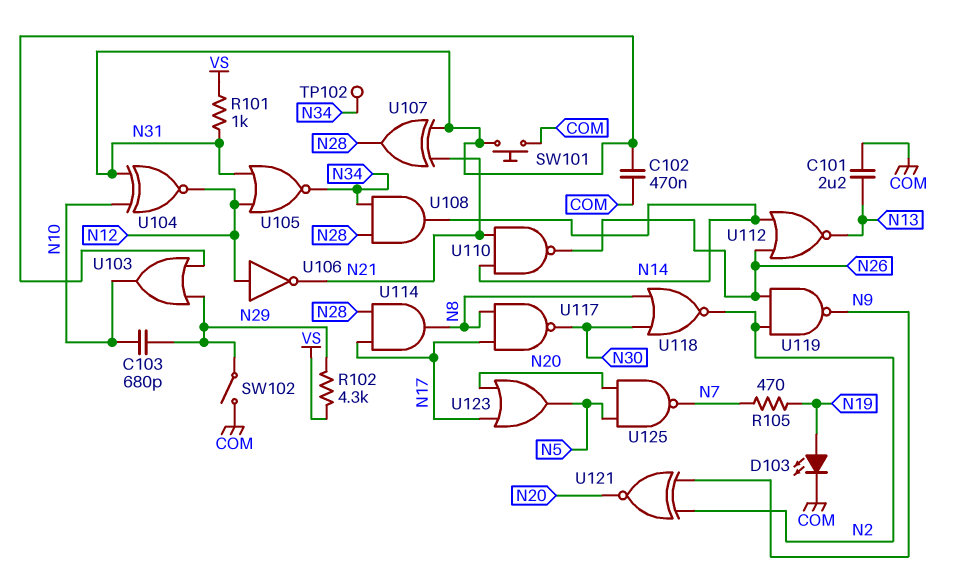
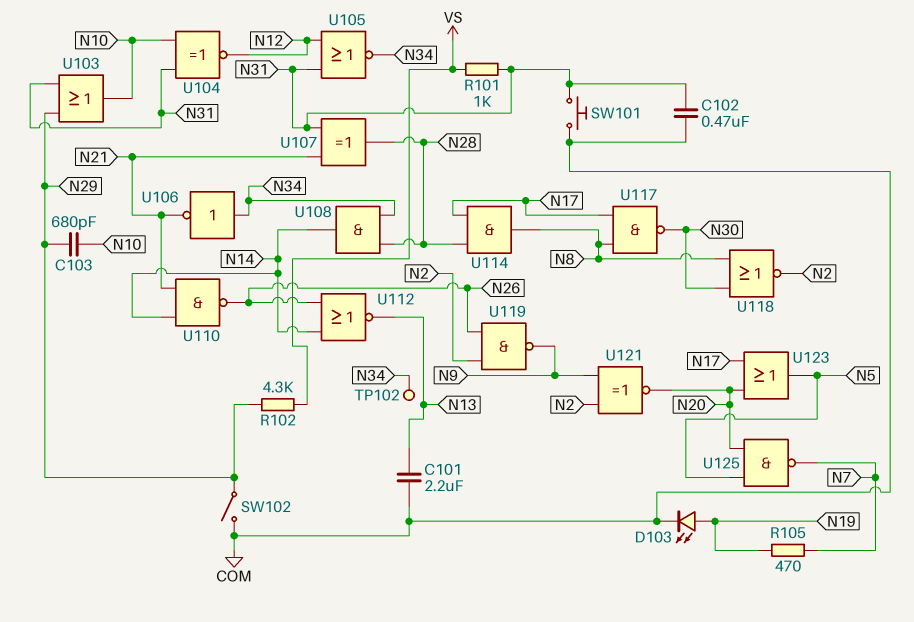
U106: NOT (in N12, out N21) -> NOT (in N34, out N21)

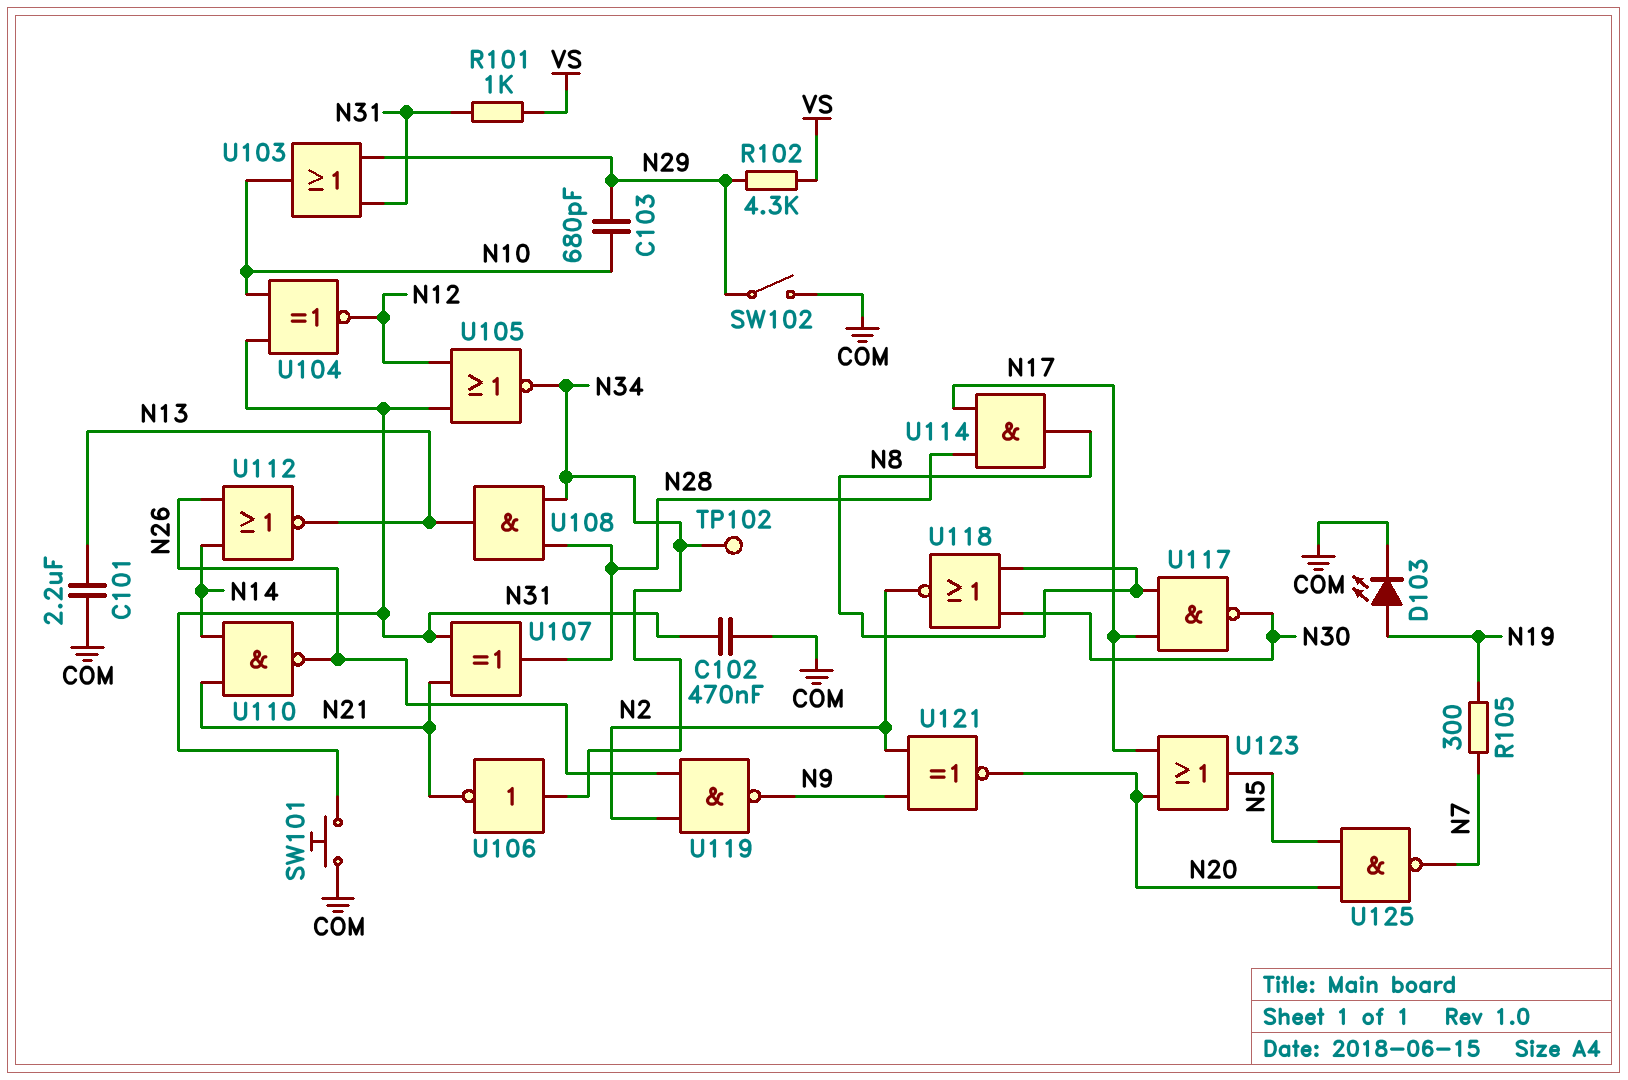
R105: 470 (N7, N19) -> 300 (N7, N19)
U108: AND (in N28, in N34, out N14) -> AND (in N28, in N34, out N13)

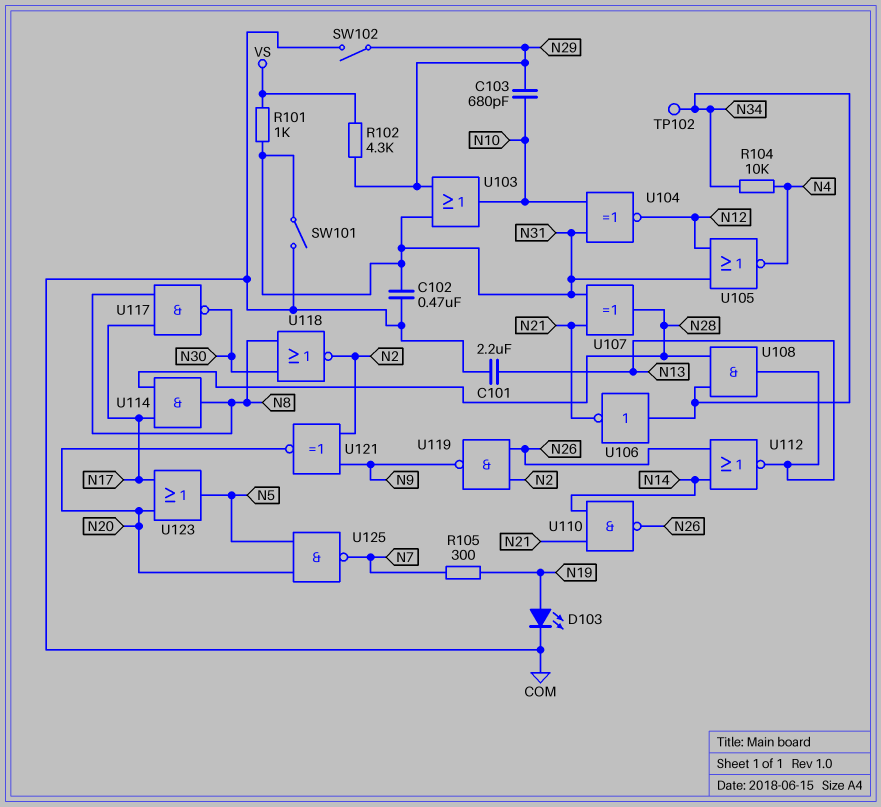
R104: none -> 10k (N4, N34)
SW101: button (COM, N31) -> switch (COM, N31)
U105: NOR (in N12, in N31, out N34) -> NOR (in N12, in N31, out N4)

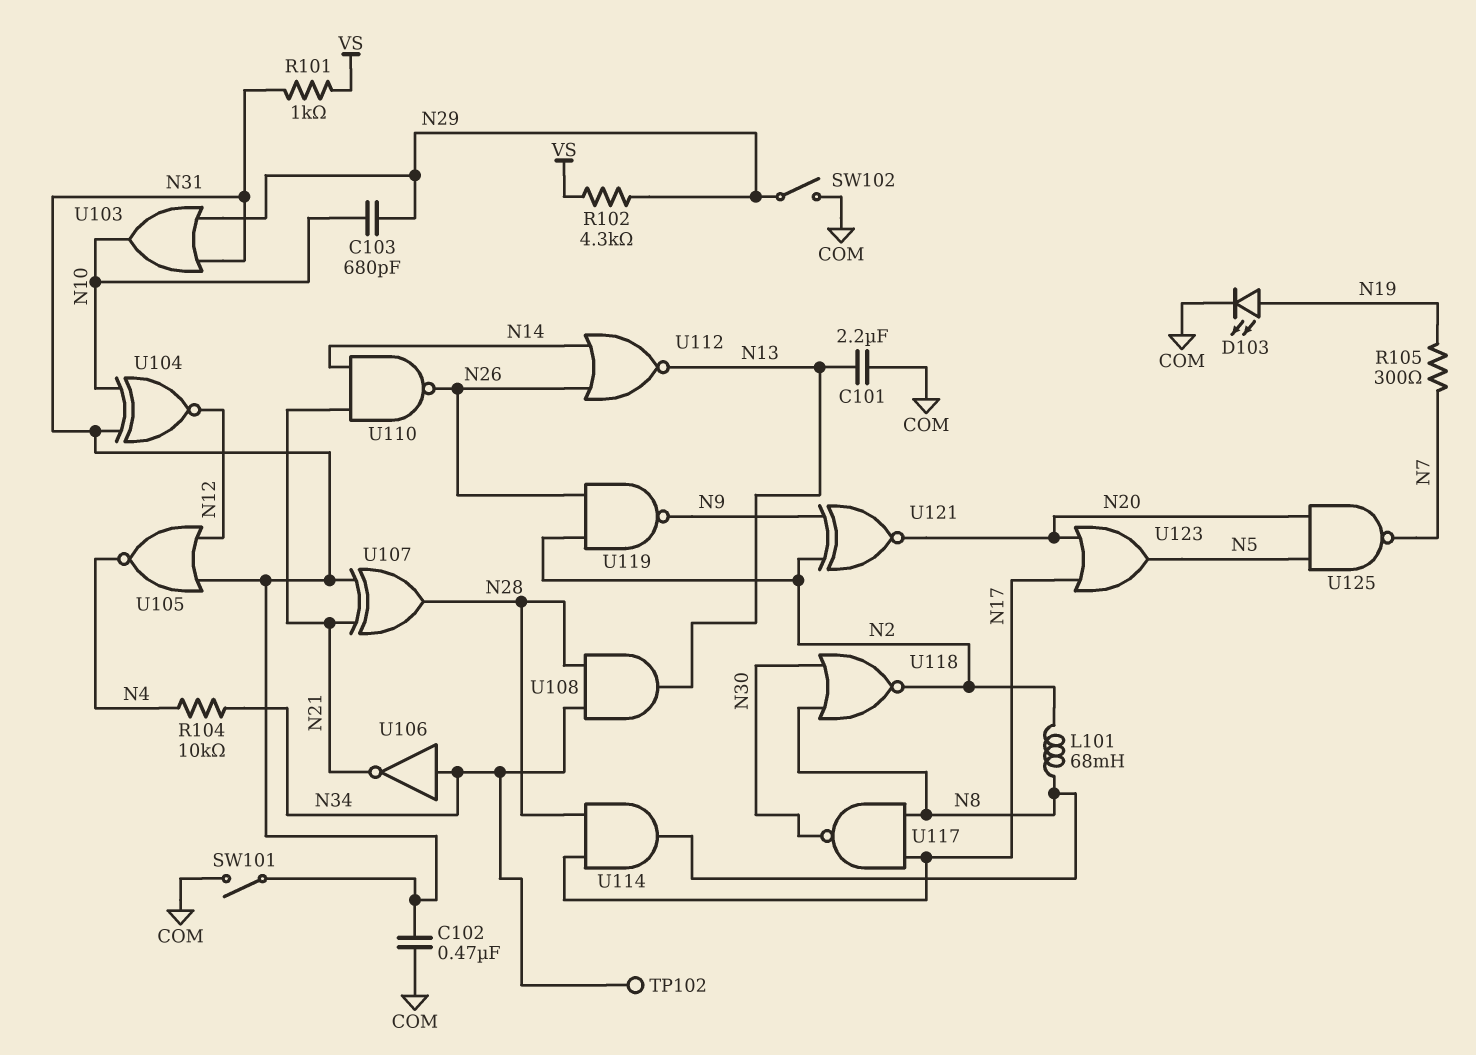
L101: none -> 68mH (N2, N8)

